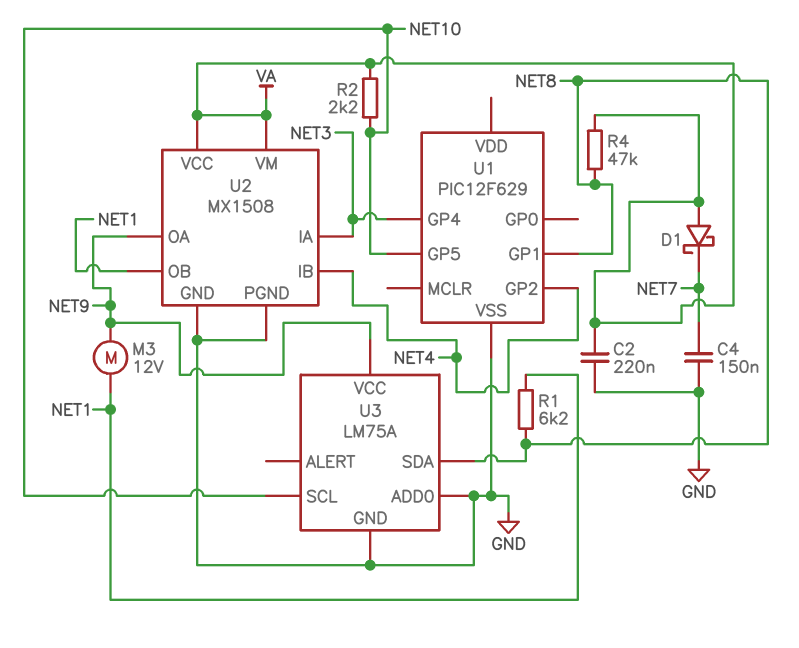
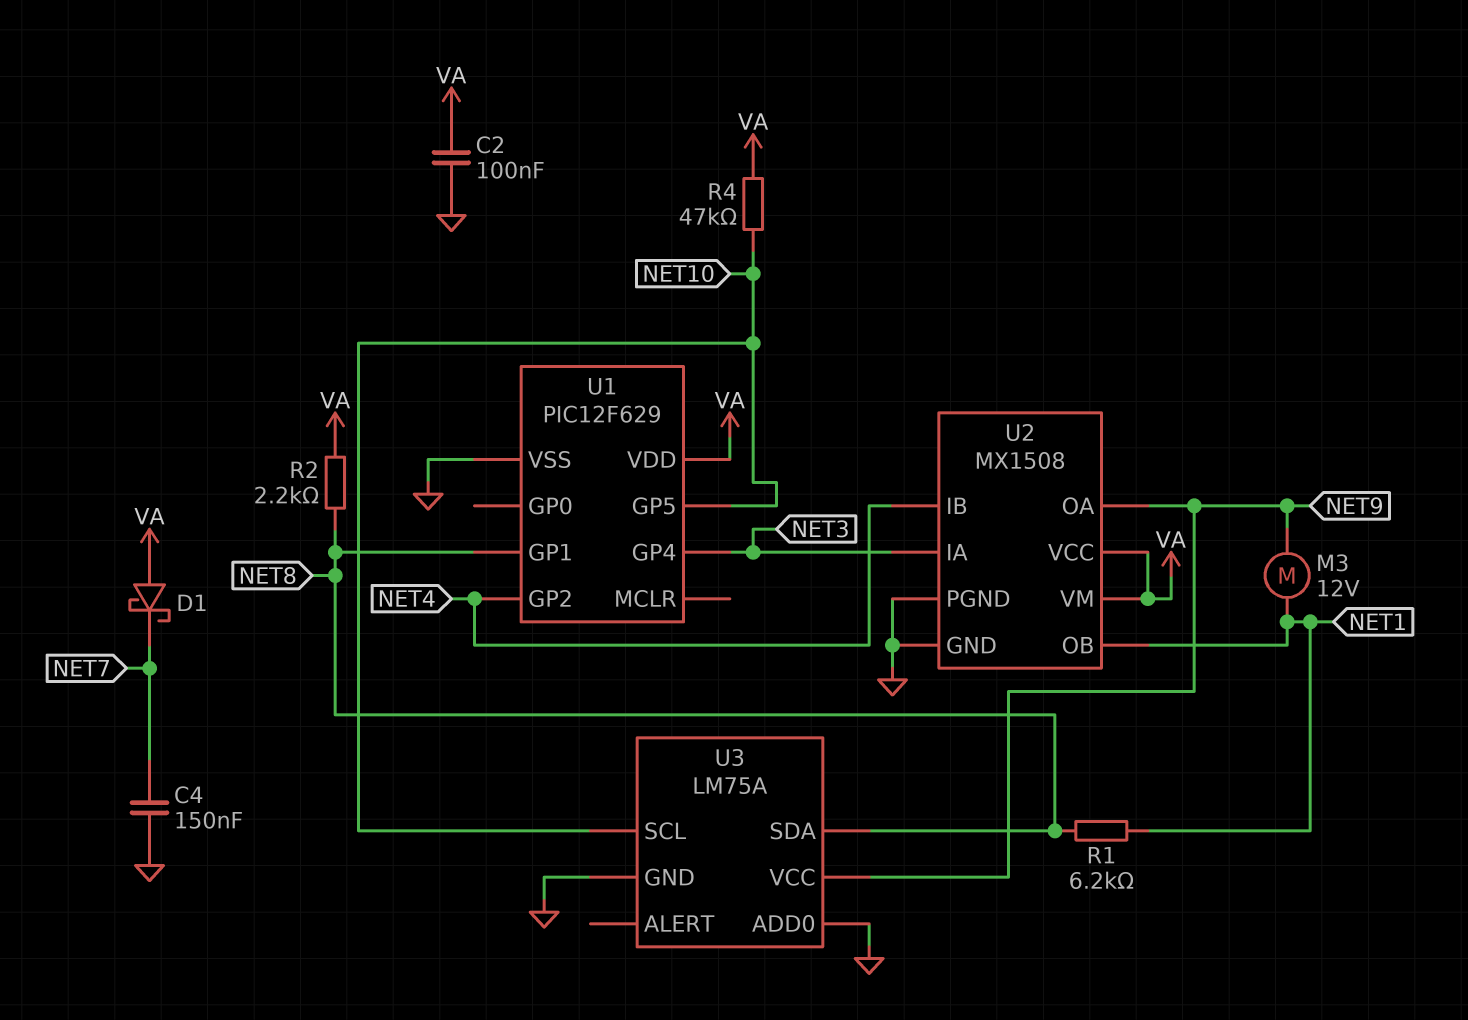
C2: 220nF (GND, VA) -> 100nF (GND, VA)
R2: 2.2k (NET10, VA) -> 2.2k (NET8, VA)
R4: 47k (NET8, VA) -> 47k (NET10, VA)
U1 pin VDD: none -> VA

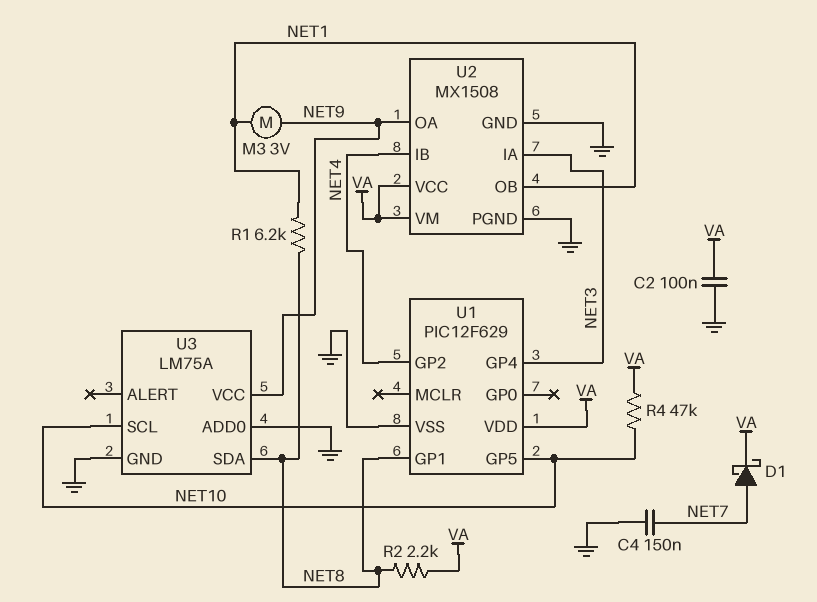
D1: schottky (A VA, K NET7) -> schottky (A NET7, K VA)
M3: motor 12V (NET1, NET9) -> motor 3V (NET1, NET9)

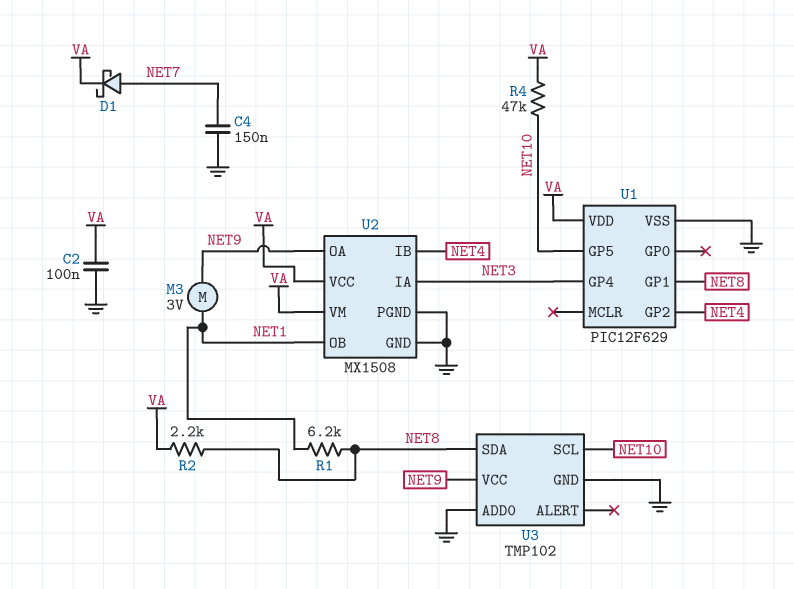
U3: LM75A -> TMP102

